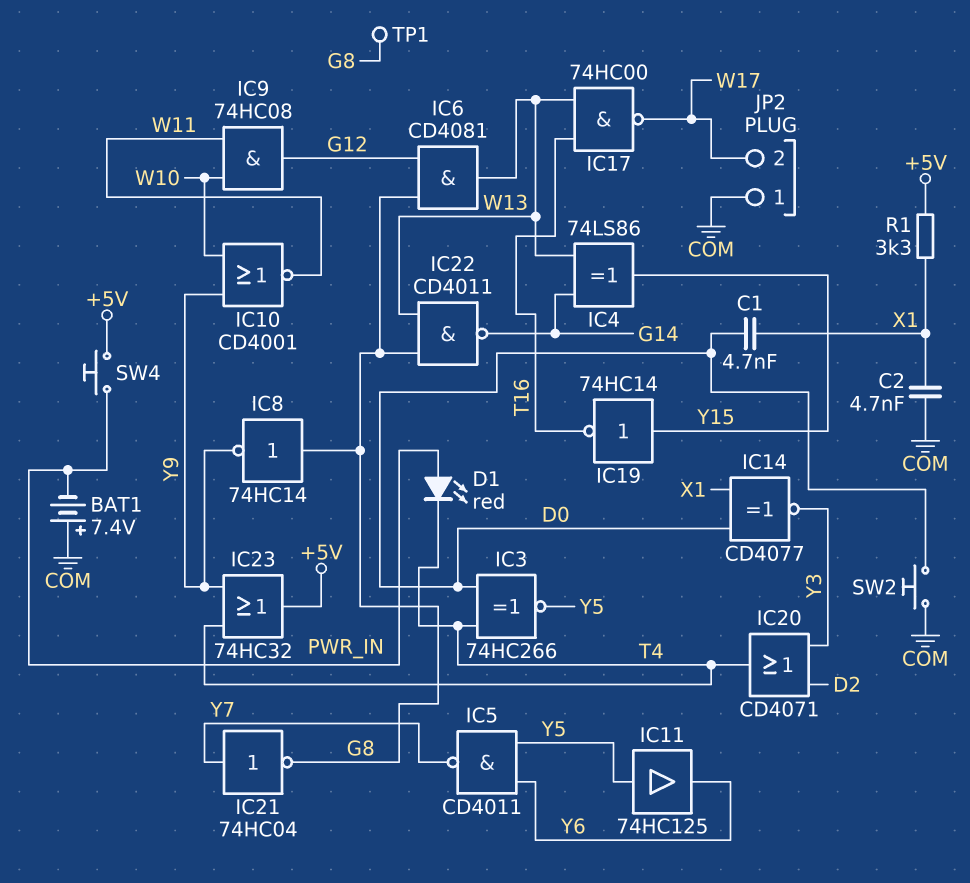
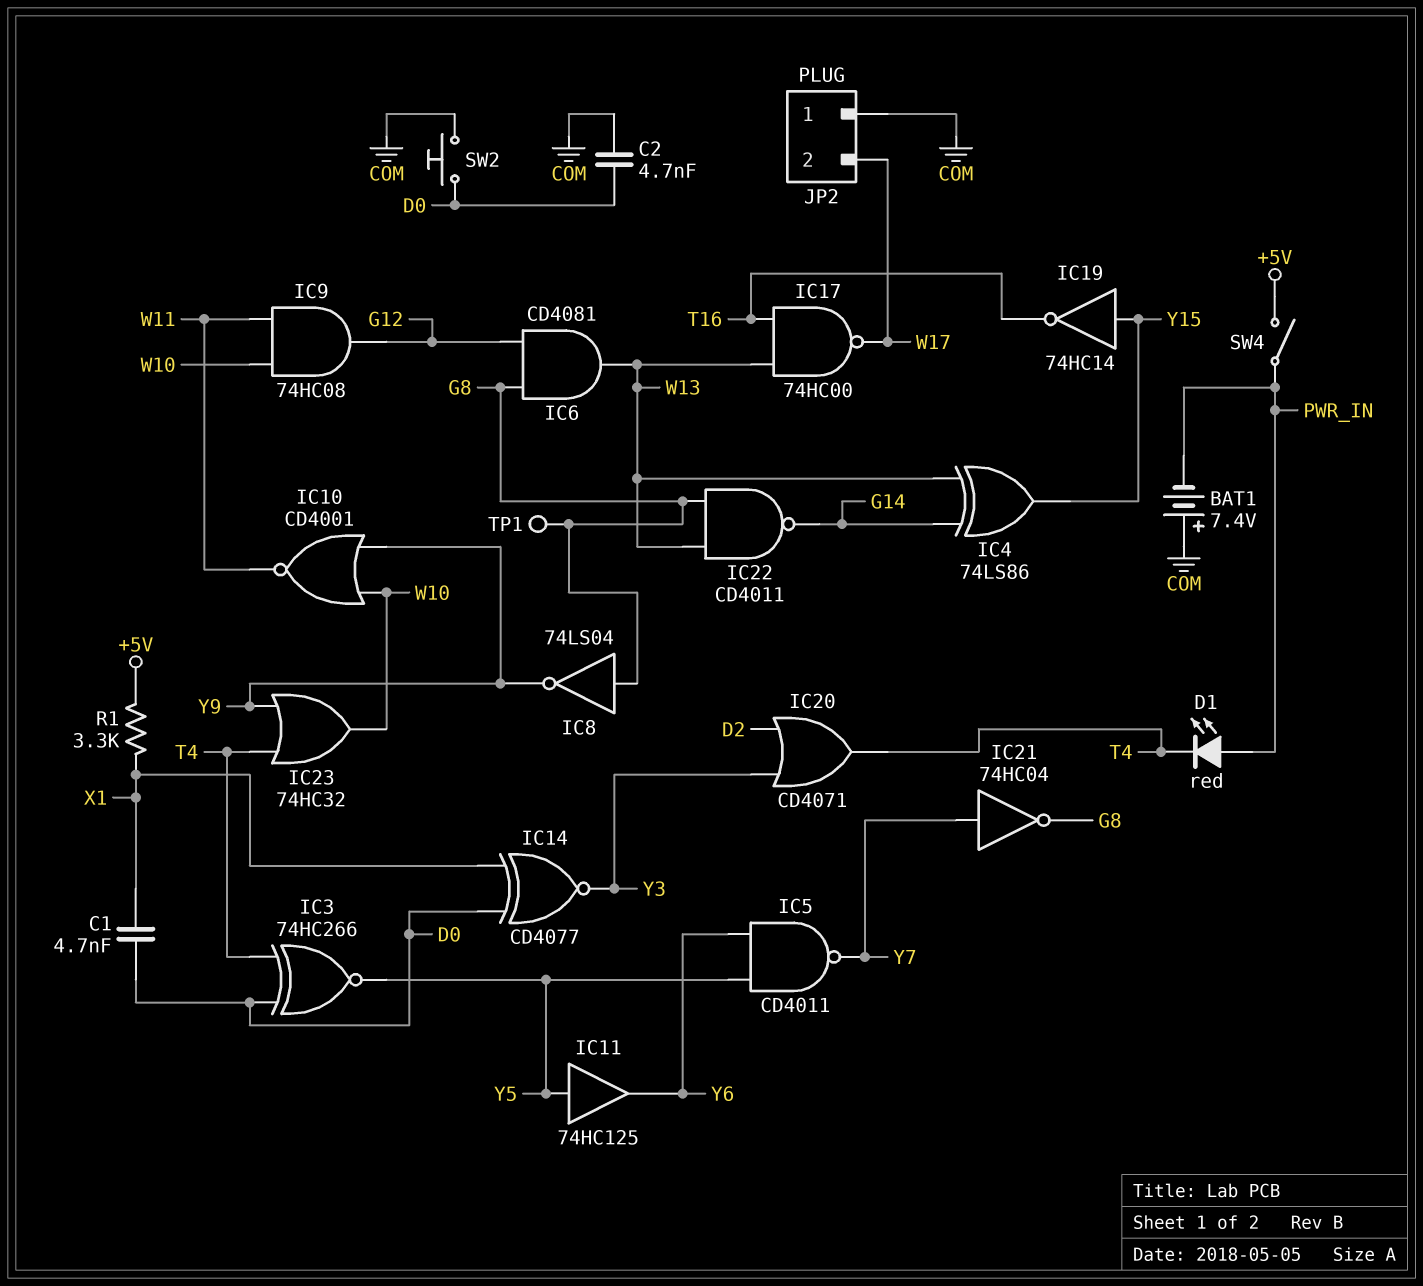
C2: 4.7nF (COM, X1) -> 4.7nF (COM, D0)
IC8: NOT 74HC14 (in G8, out Y9) -> NOT 74LS04 (in G8, out Y9)
IC23: OR 74HC32 (in T4, in Y9, out +5V) -> OR 74HC32 (in T4, in Y9, out W10)
SW4: button (+5V, PWR_IN) -> switch (+5V, PWR_IN)

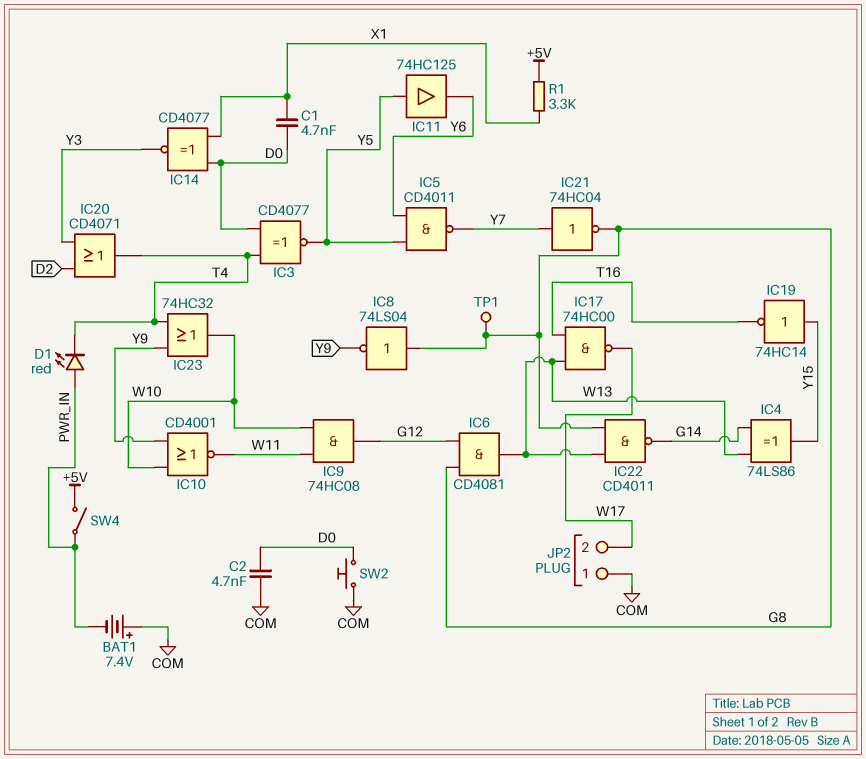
IC3: XNOR 74HC266 (in D0, in T4, out Y5) -> XNOR CD4077 (in D0, in T4, out Y5)

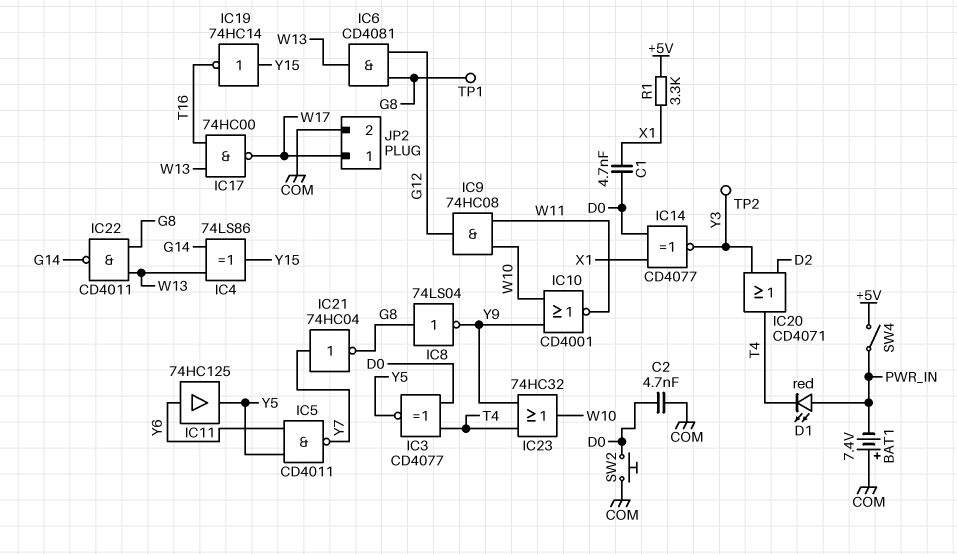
IC11: buffer 74HC125 (in Y5, out Y6) -> buffer 74HC125 (in Y6, out Y5)
JP2 pin 1: COM -> W17
JP2 pin 2: W17 -> COM
TP2: none -> test point (Y3)

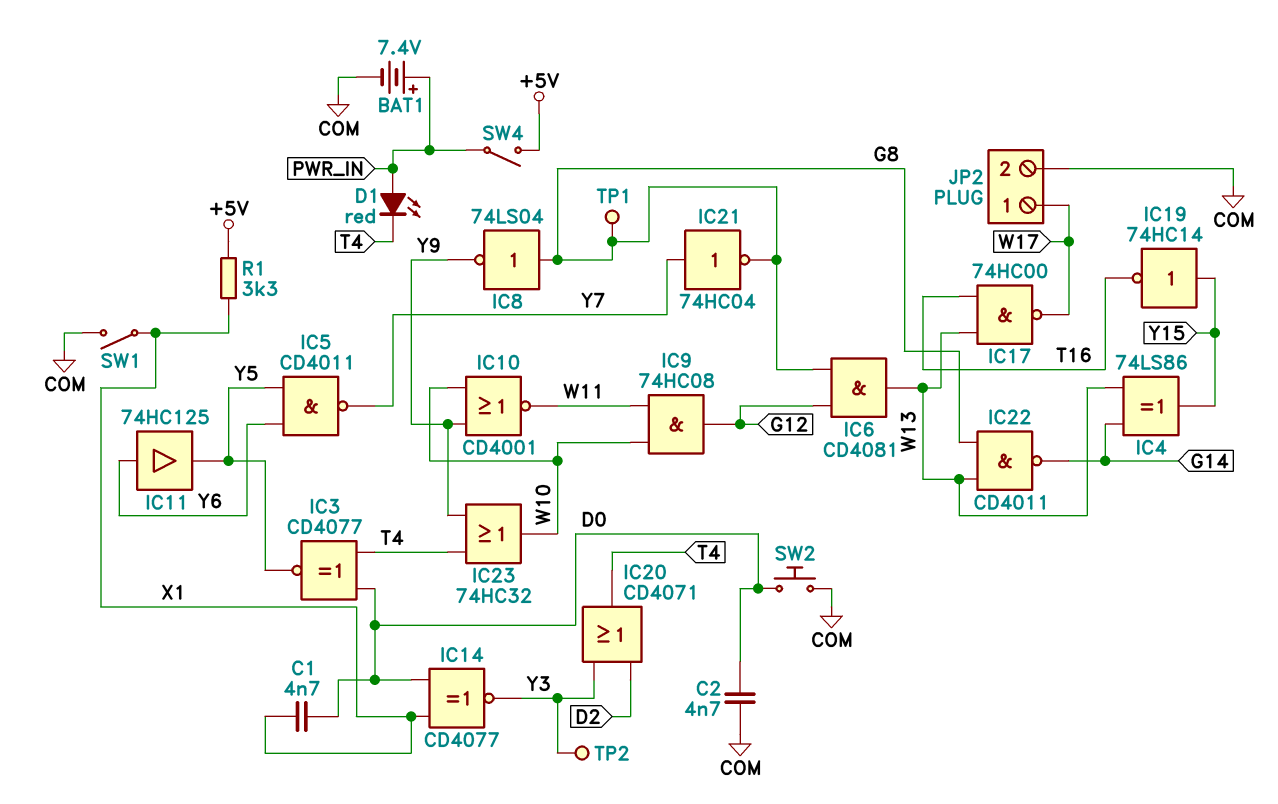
BAT1: 7.4V (plus COM, minus PWR_IN) -> 7.4V (plus PWR_IN, minus COM)
SW1: none -> switch (COM, X1)

